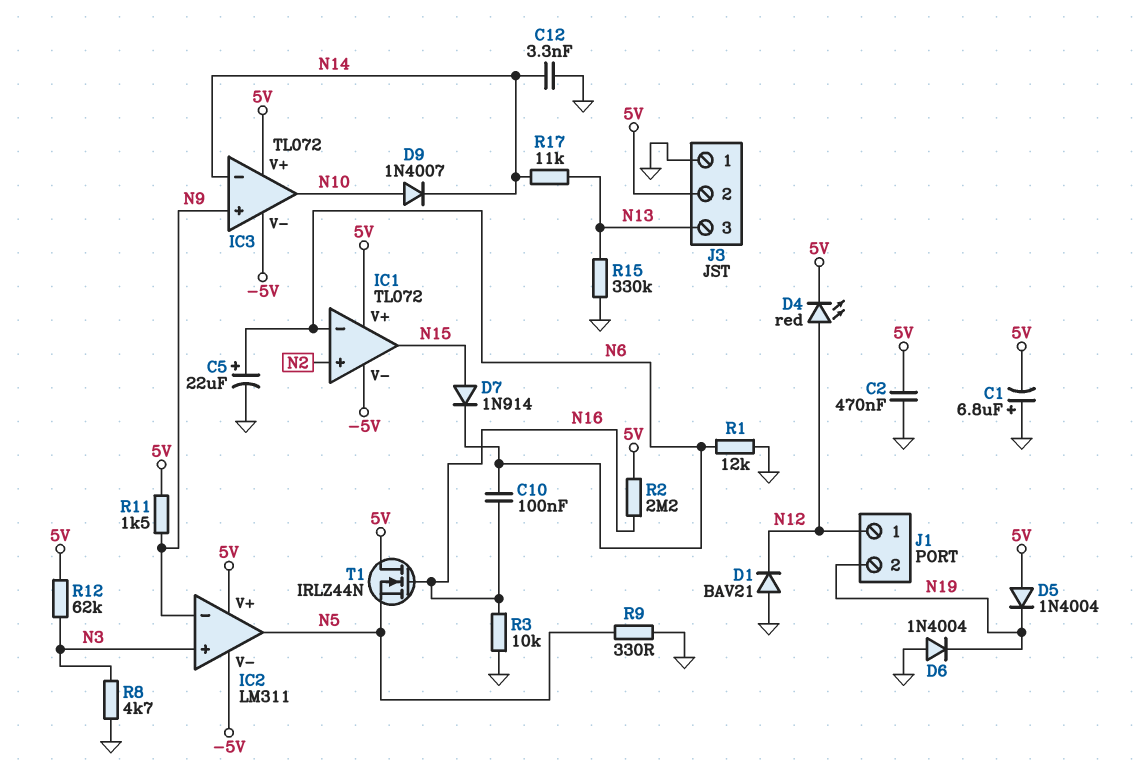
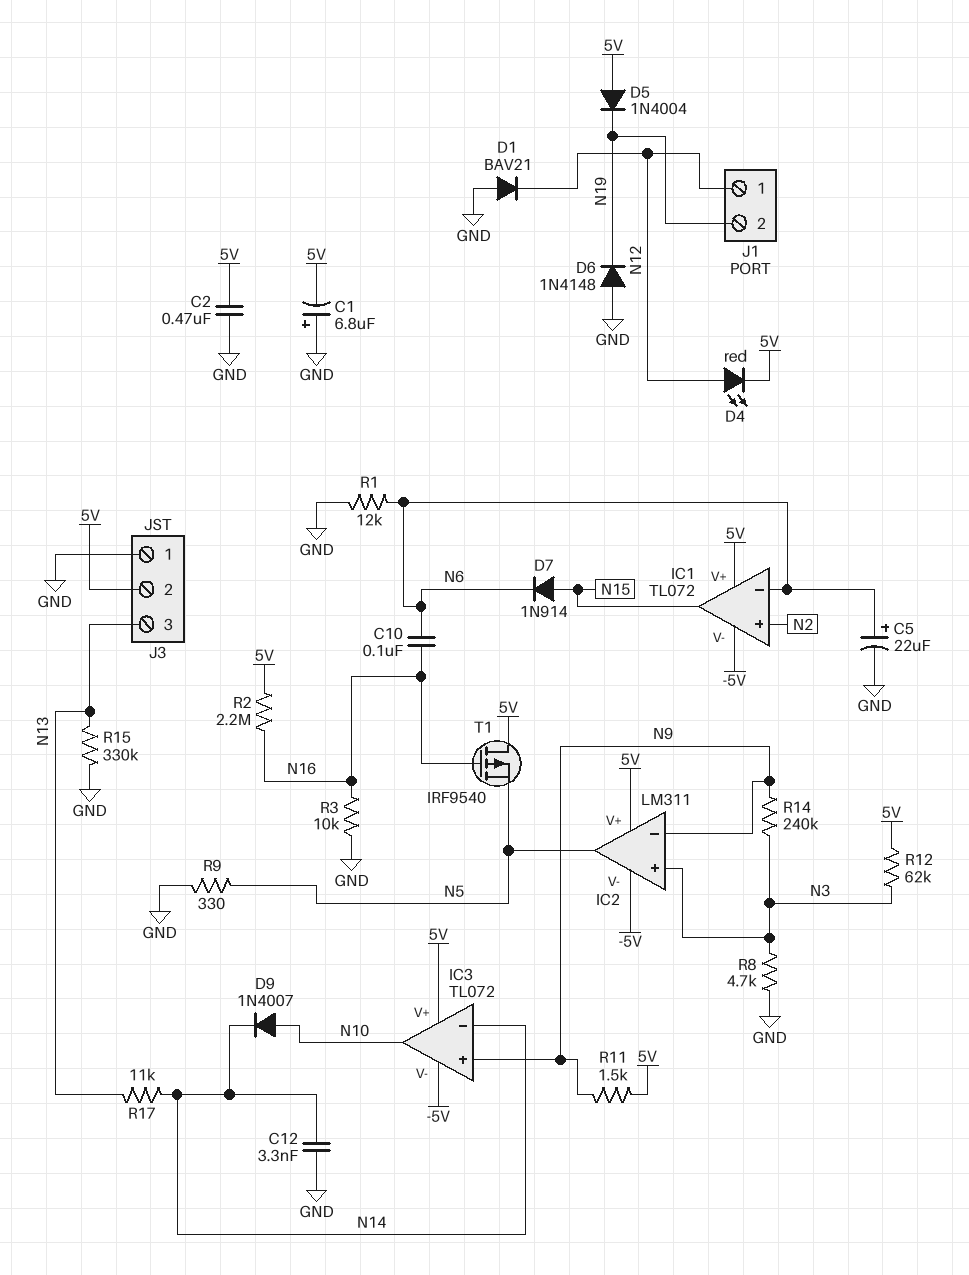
D6: diode 1N4004 (A GND, K N19) -> diode 1N4148 (A GND, K N19)
R14: none -> 240k (N3, N9)
T1: NMOS IRLZ44N (G N16, D 5V, S N5) -> PMOS IRF9540 (G N16, D 5V, S N5)

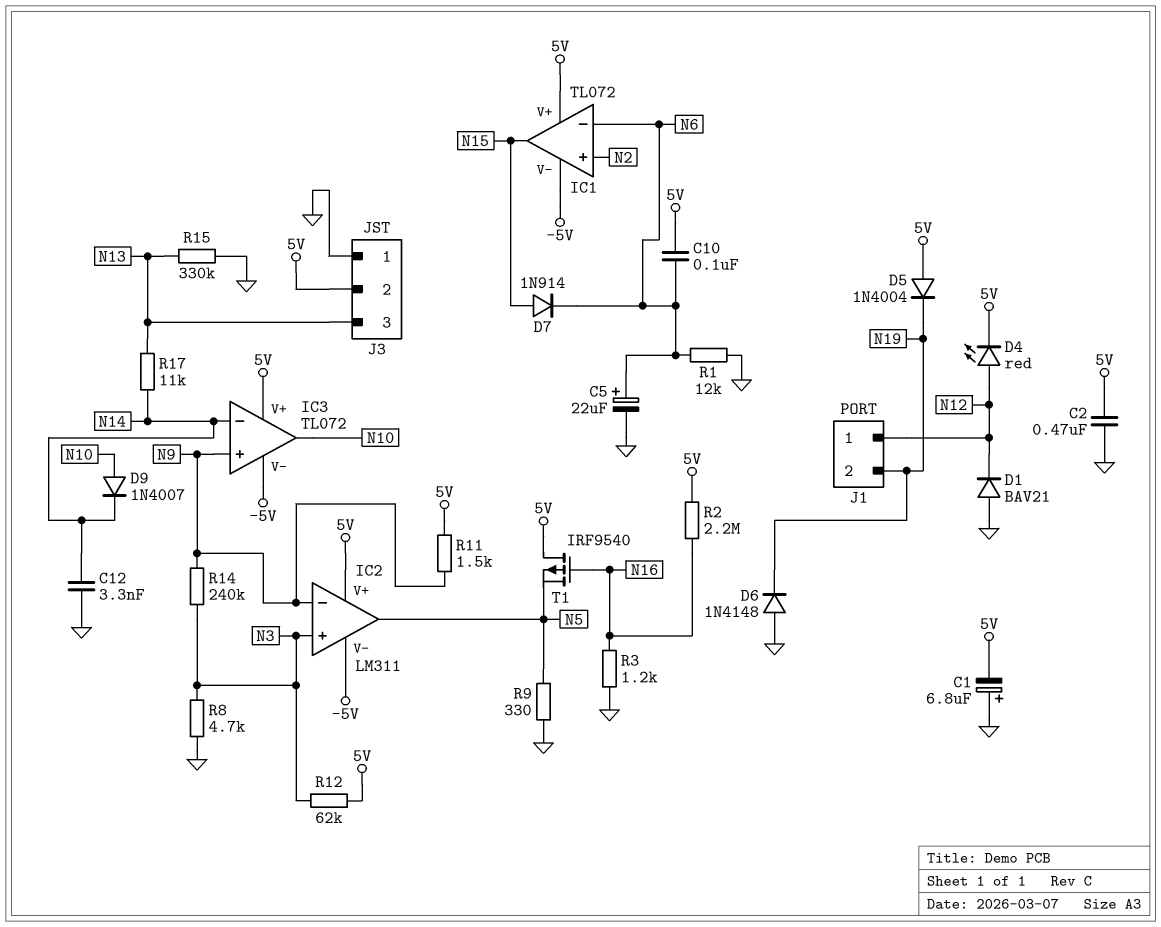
C10: 100nF (N6, N16) -> 100nF (5V, N6)
R3: 10k (GND, N16) -> 1.2k (GND, N16)

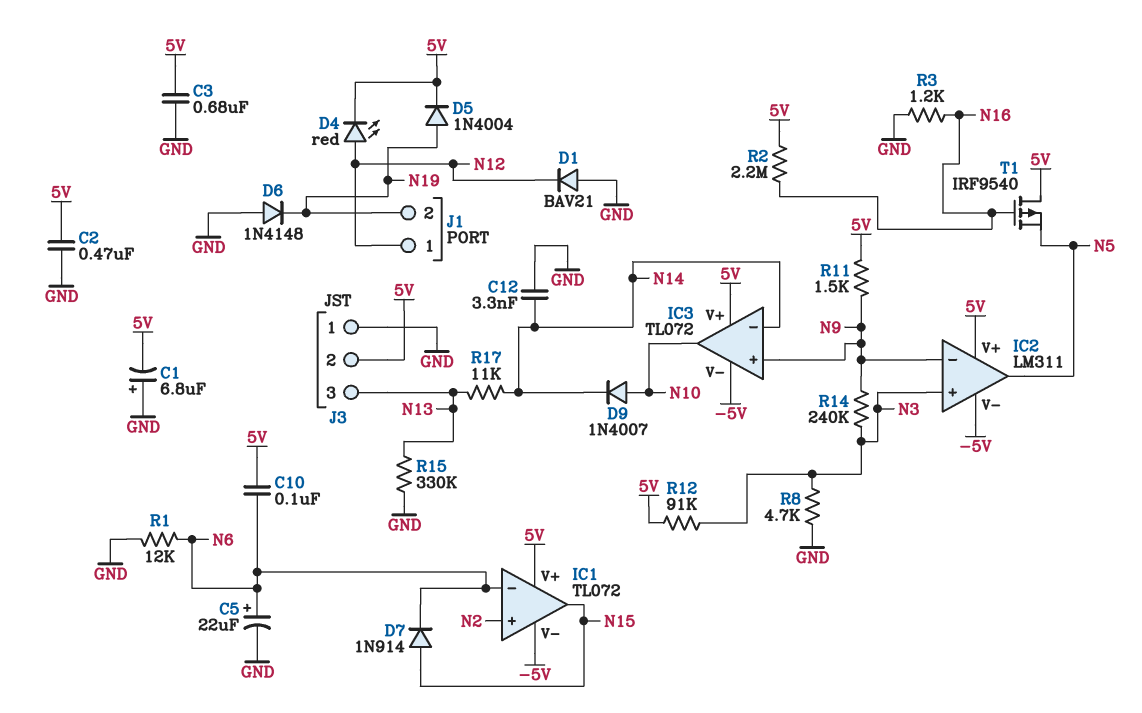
C3: none -> 680nF (5V, GND)
D5: diode 1N4004 (A 5V, K N19) -> diode 1N4004 (A N19, K 5V)
R9: 330 (GND, N5) -> none
R12: 62k (5V, N3) -> 91k (5V, N3)

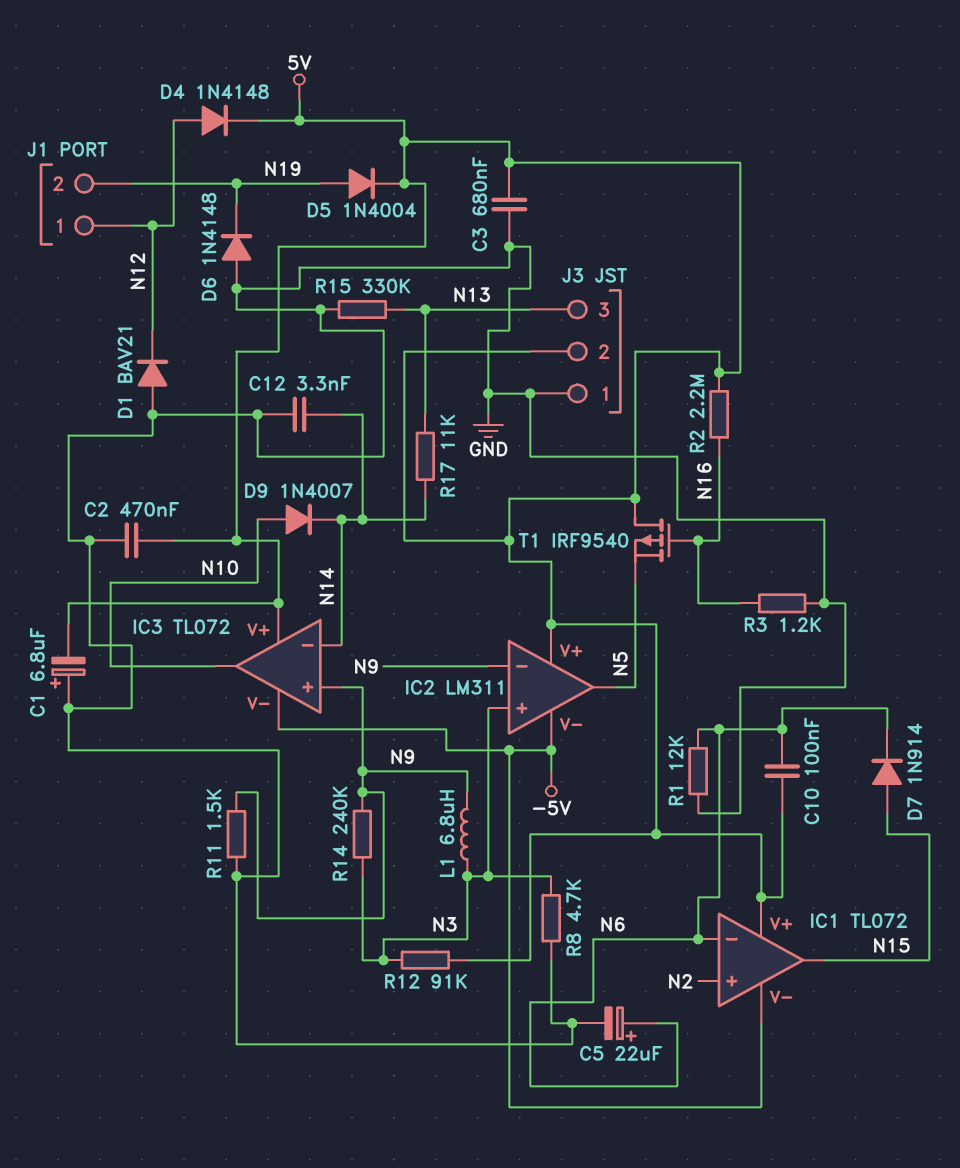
D4: LED red (A N12, K 5V) -> diode 1N4148 (A N12, K 5V)
L1: none -> 6.8uH (N3, N9)
R11: 1.5k (5V, N9) -> 1.5k (GND, N9)

